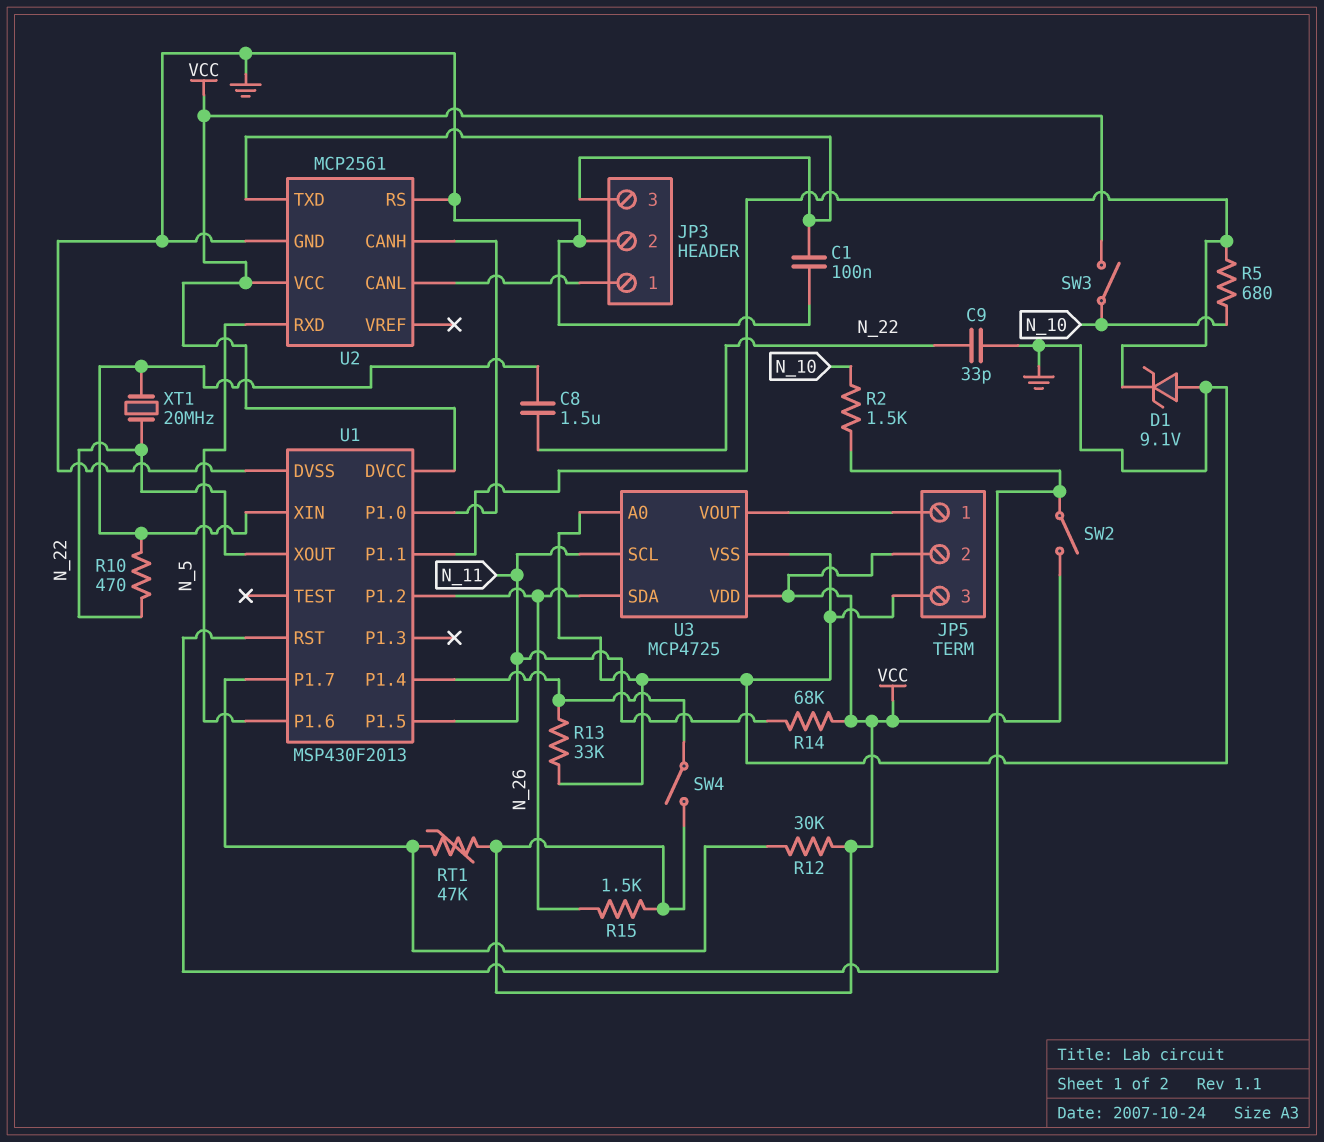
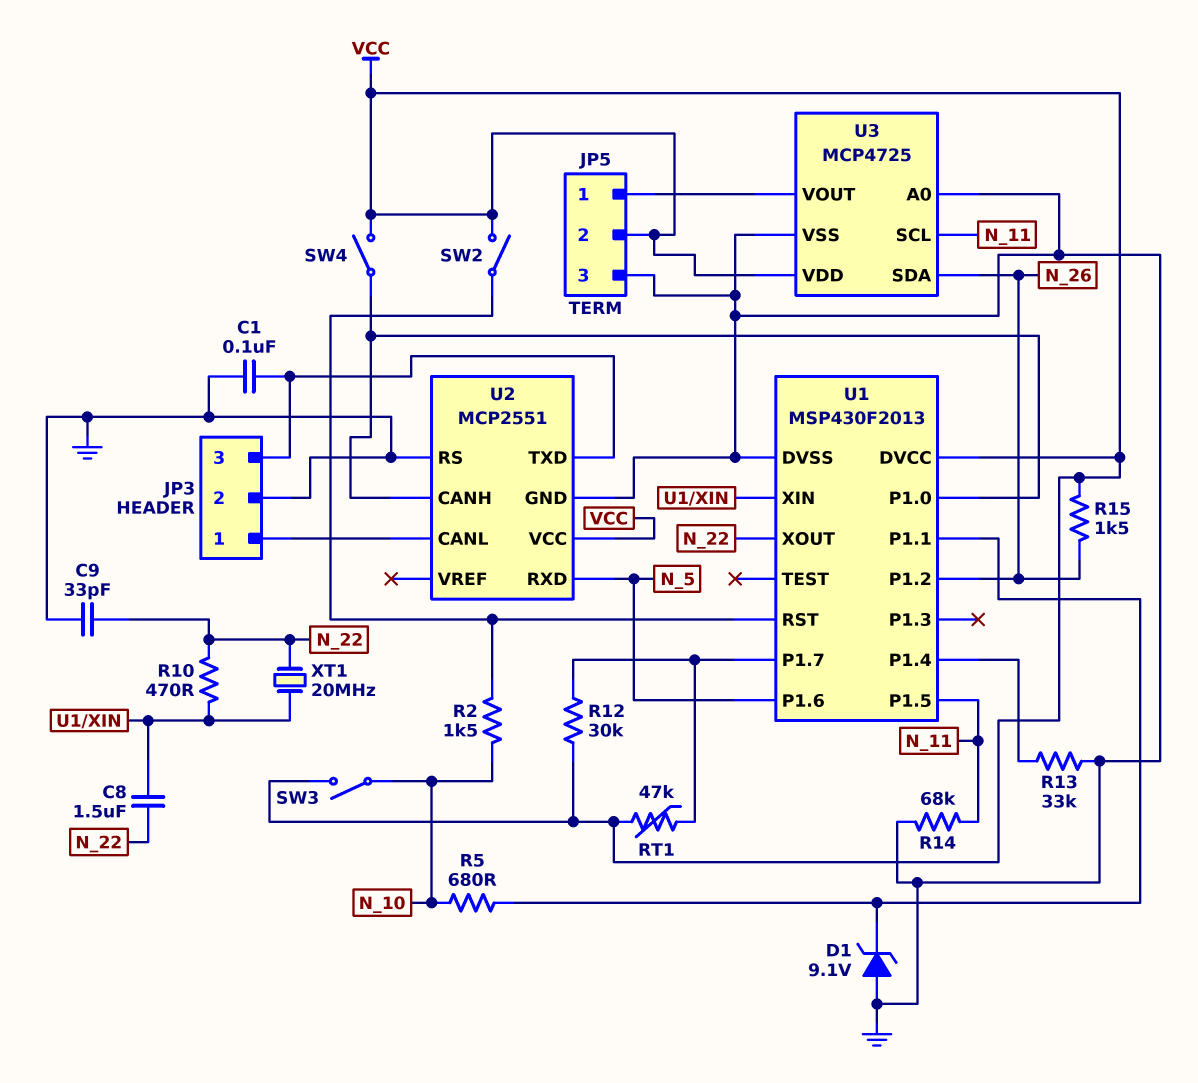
R14: 68k (N_11, VCC) -> 68k (GND, N_11)
SW4: switch (U1/P1.4, VCC) -> switch (U1/P1.0, VCC)
U2: MCP2561 -> MCP2551

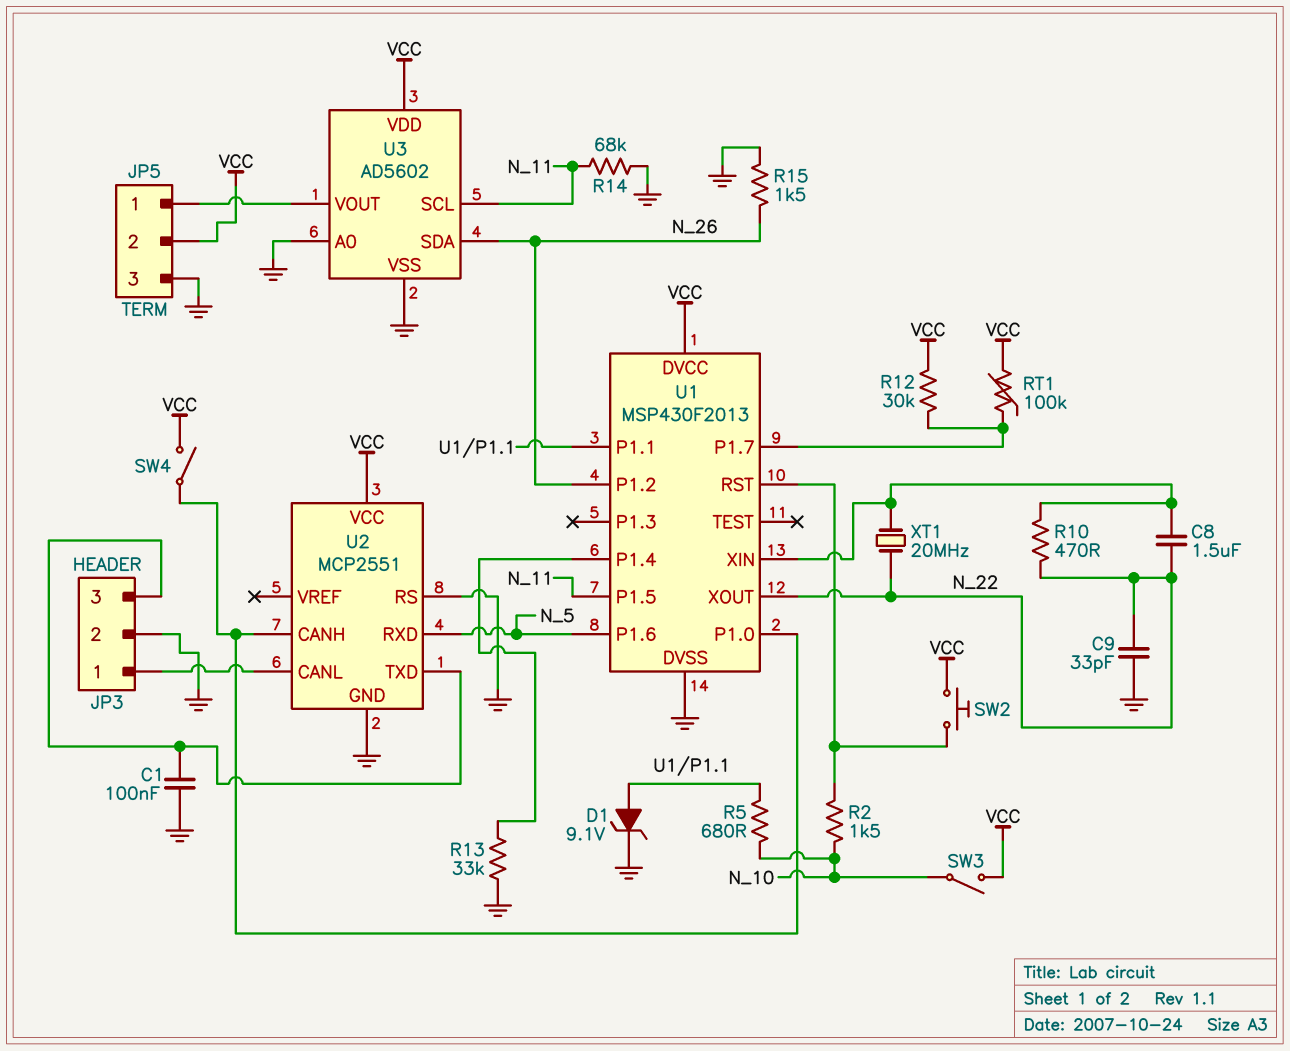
D1: zener 9.1V (A GND, K U1/P1.1) -> zener 9.1V (A U1/P1.1, K GND)
R15: 1.5k (N_26, VCC) -> 1.5k (GND, N_26)
RT1: 47k (U1/P1.7, VCC) -> 100k (U1/P1.7, VCC)
SW2: switch (U1/RST, VCC) -> button (U1/RST, VCC)
U3: MCP4725 -> AD5602

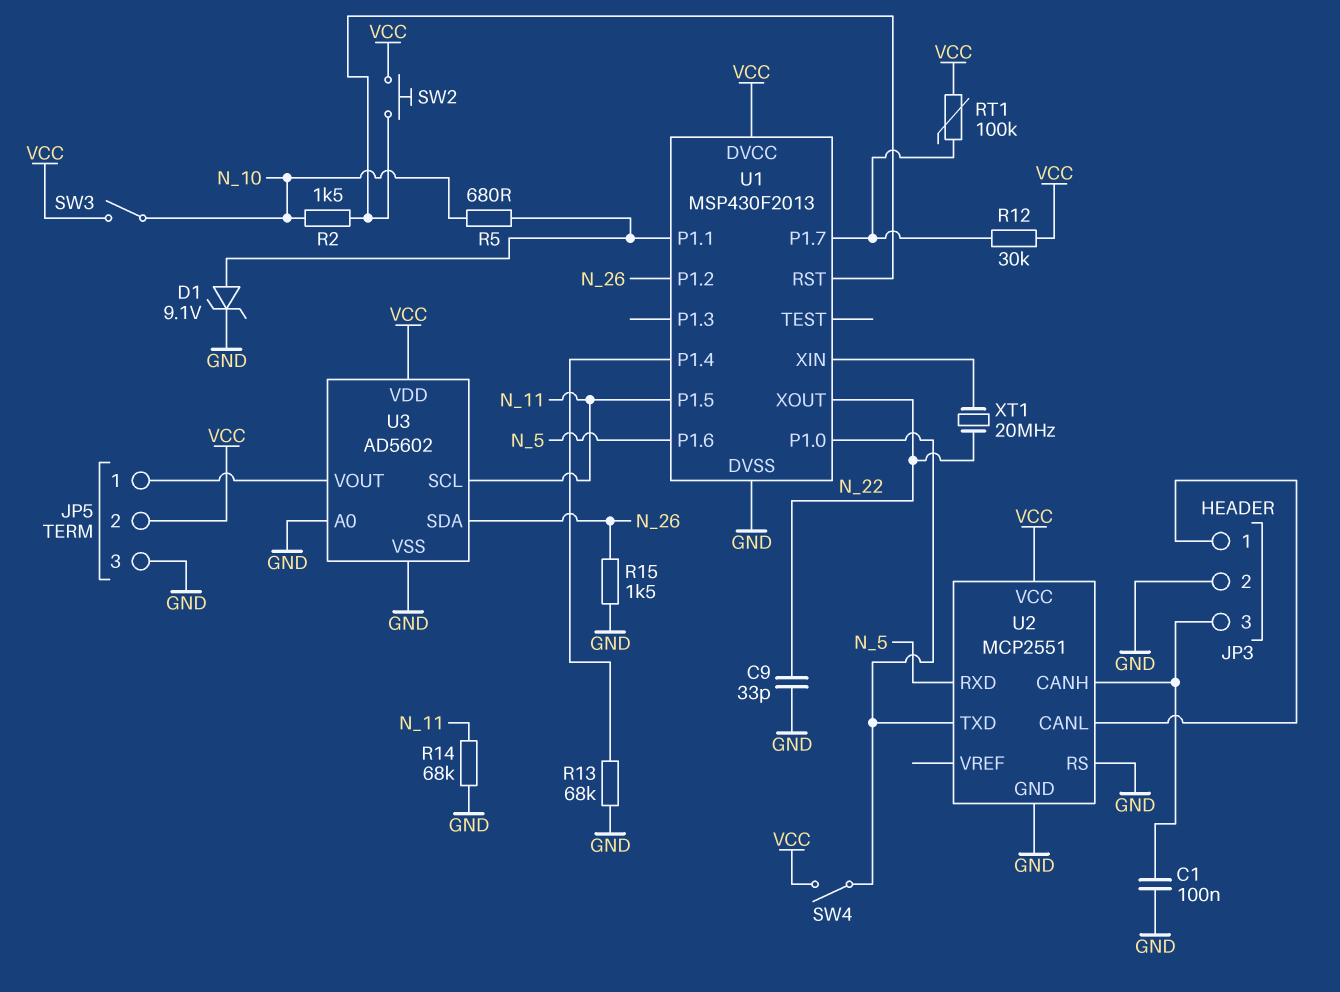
C8: 1.5uF (N_22, U1/XIN) -> none
R10: 470 (N_22, U1/XIN) -> none
R13: 33k (GND, U1/P1.4) -> 68k (GND, U1/P1.4)
U2 pin CANH: U1/P1.0 -> JP3/3
U2 pin TXD: JP3/3 -> U1/P1.0

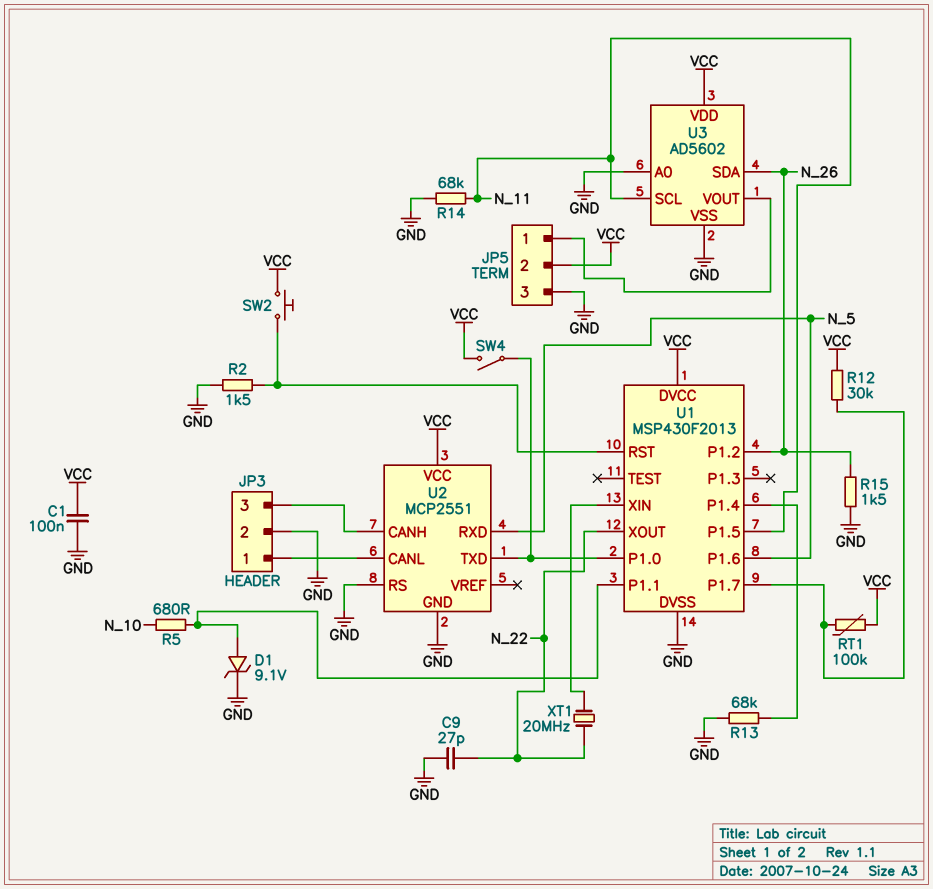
C1: 100nF (GND, JP3/3) -> 100nF (GND, VCC)
C9: 33pF (GND, N_22) -> 27pF (GND, N_22)
R2: 1.5k (N_10, U1/RST) -> 1.5k (GND, U1/RST)
SW3: switch (N_10, VCC) -> none

